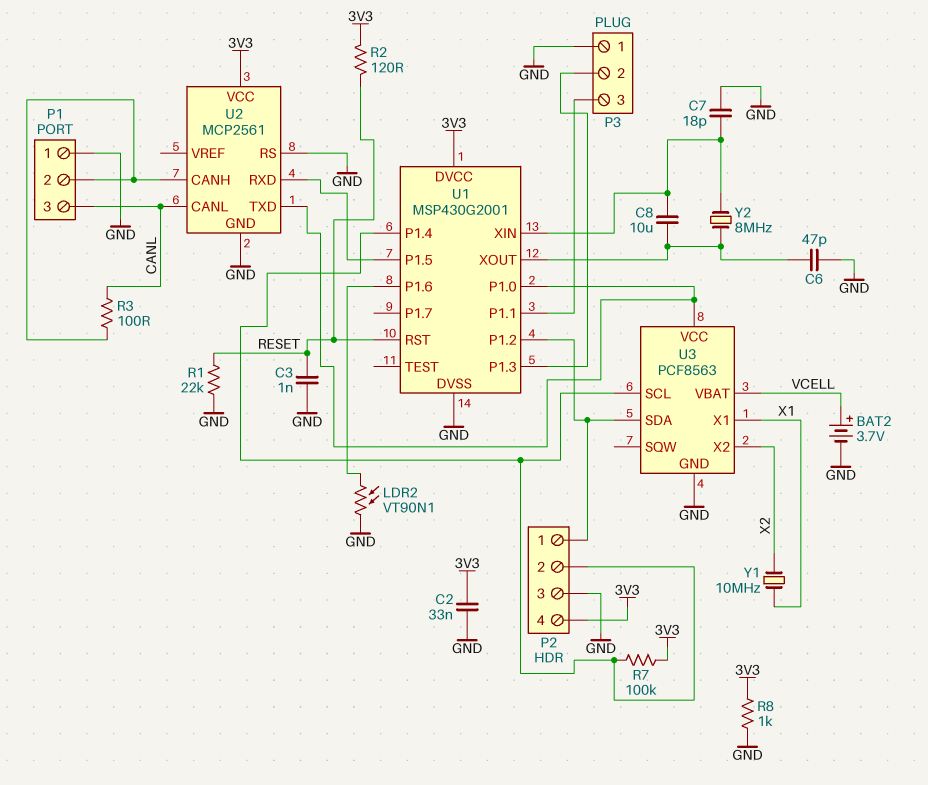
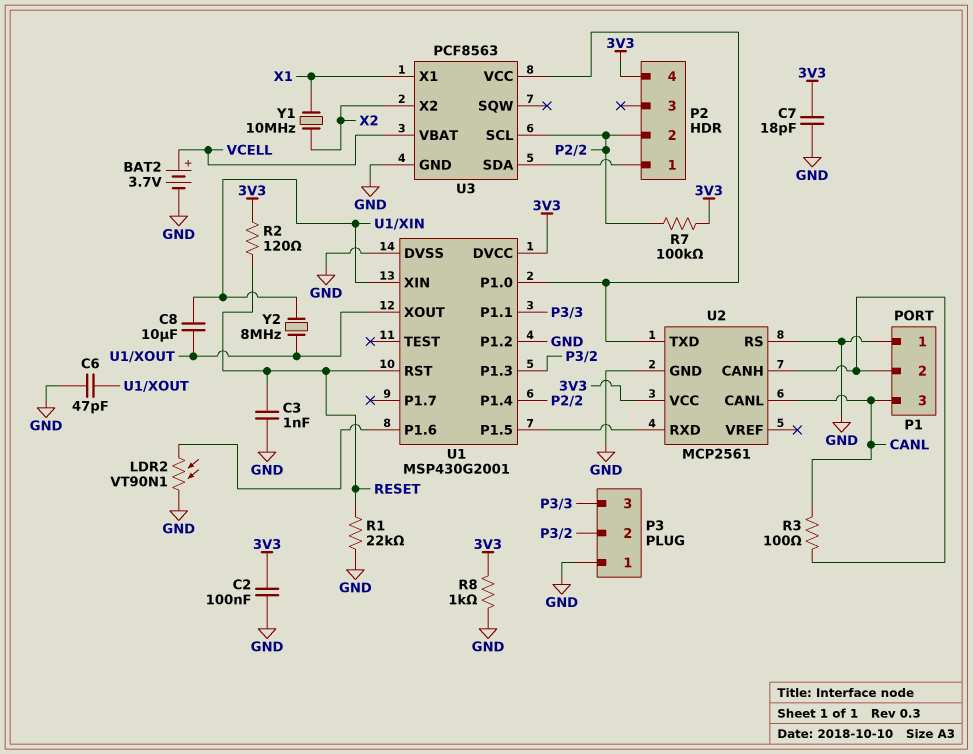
C2: 33nF (3V3, GND) -> 100nF (3V3, GND)
C7: 18pF (GND, U1/XIN) -> 18pF (3V3, GND)
P2 pin 3: GND -> none
U1 pin P1.2: P2/1 -> GND

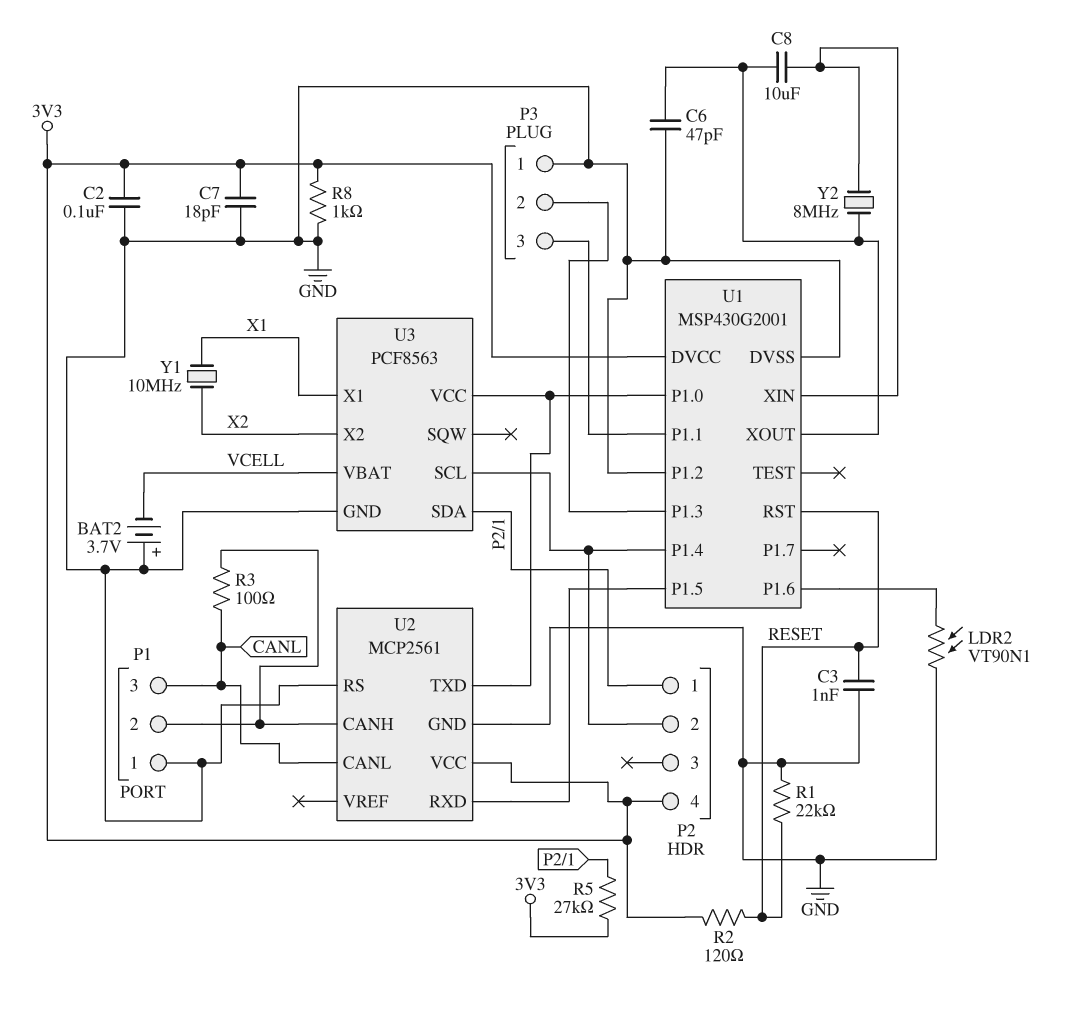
BAT2: 3.7V (plus VCELL, minus GND) -> 3.7V (plus GND, minus VCELL)
R5: none -> 27k (3V3, P2/1)
R7: 100k (3V3, P2/2) -> none

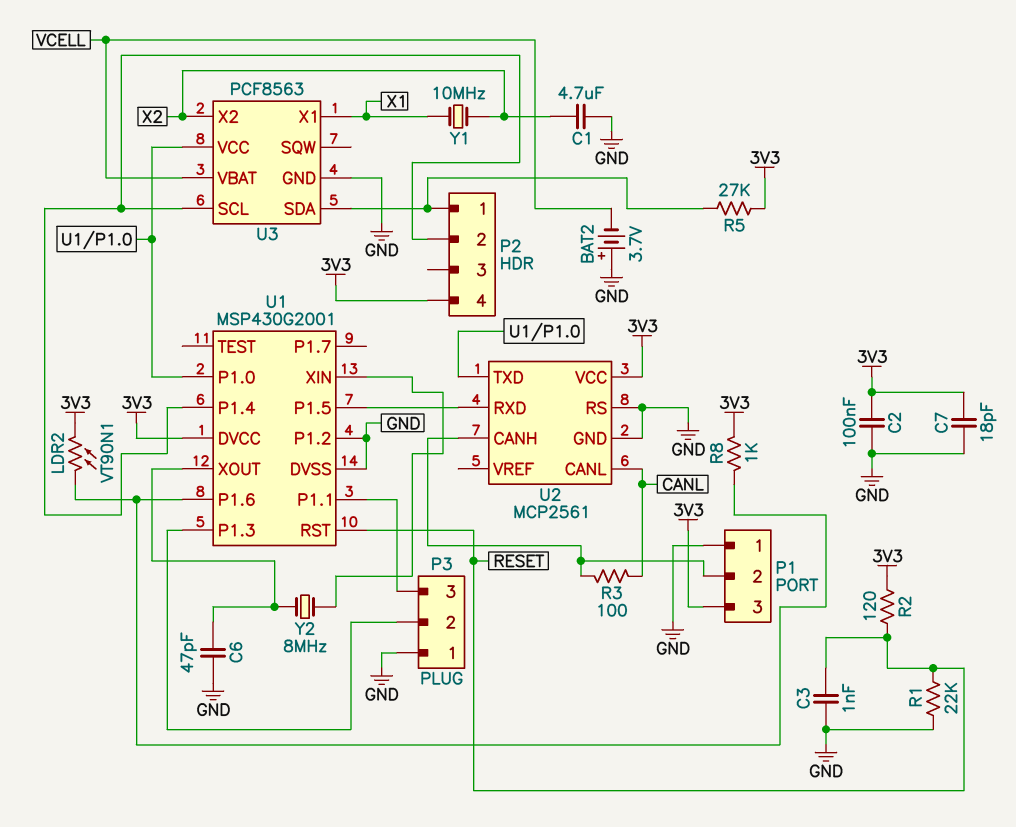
C1: none -> 4.7uF (GND, X2)
C8: 10uF (U1/XIN, U1/XOUT) -> none
LDR2: VT90N1 (GND, U1/P1.6) -> VT90N1 (3V3, U1/P1.6)
P1 pin 3: CANL -> 3V3
R8: 1k (3V3, GND) -> 1k (3V3, U1/P1.6)

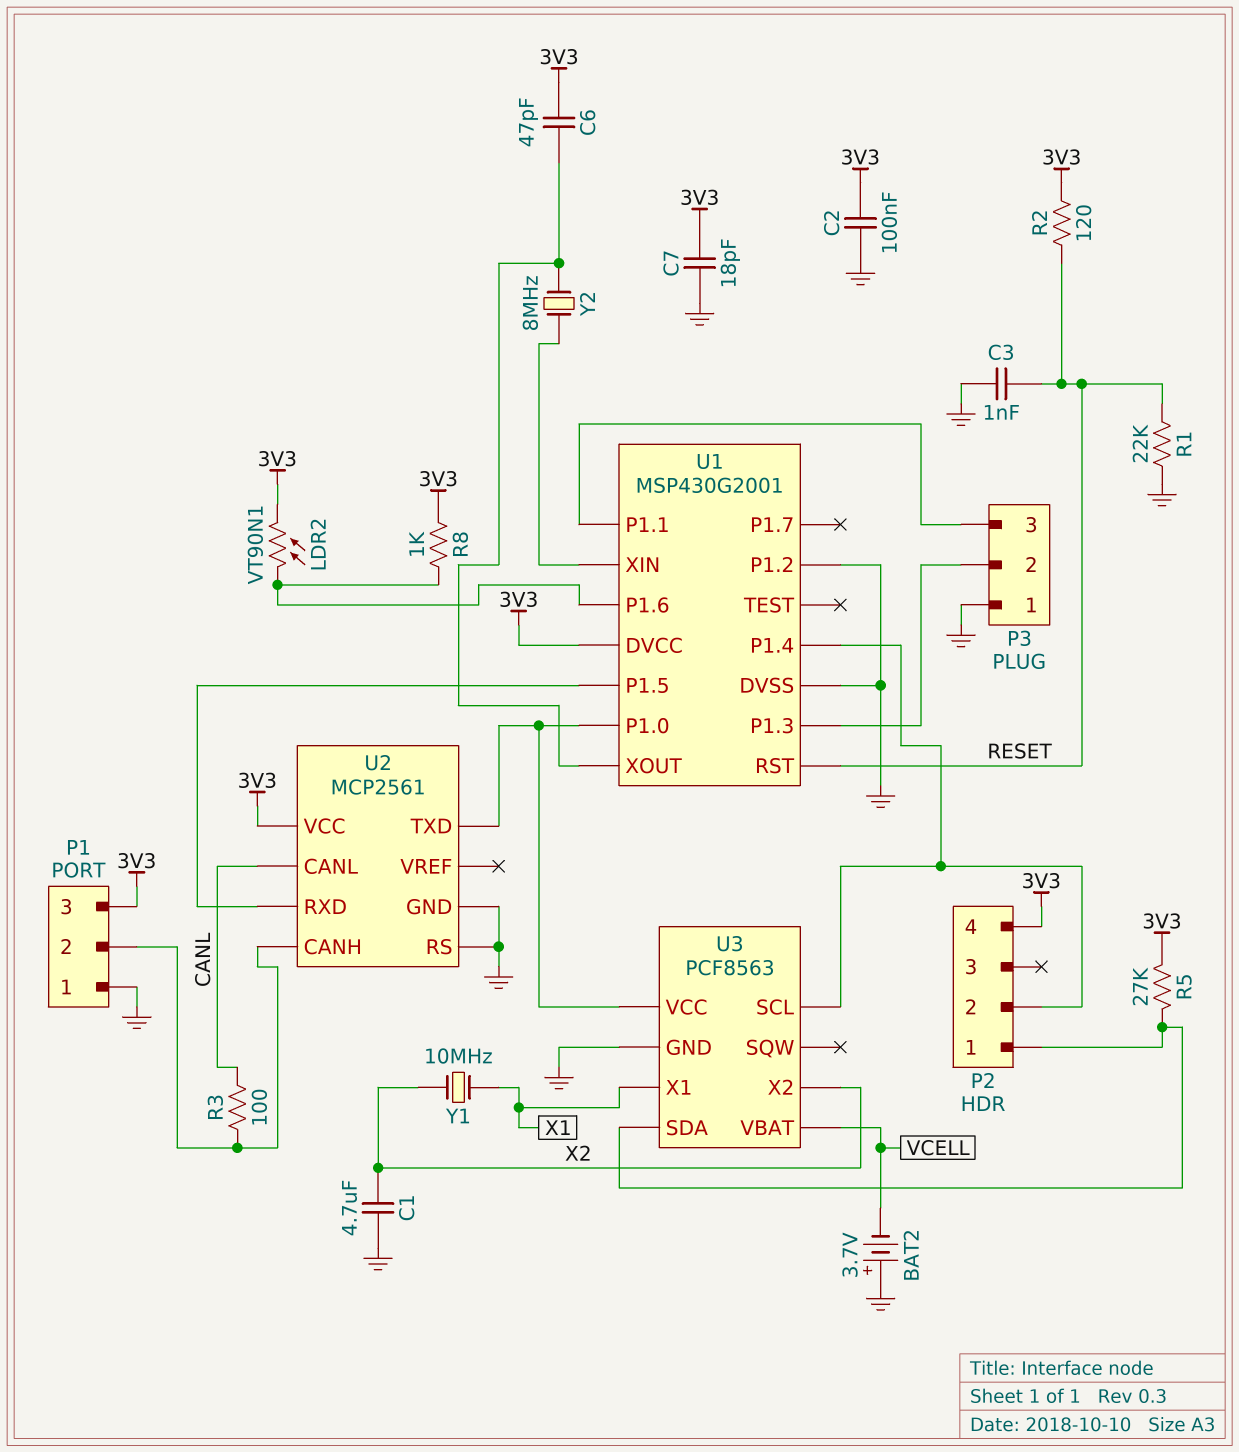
C6: 47pF (GND, U1/XOUT) -> 47pF (3V3, U1/XOUT)

